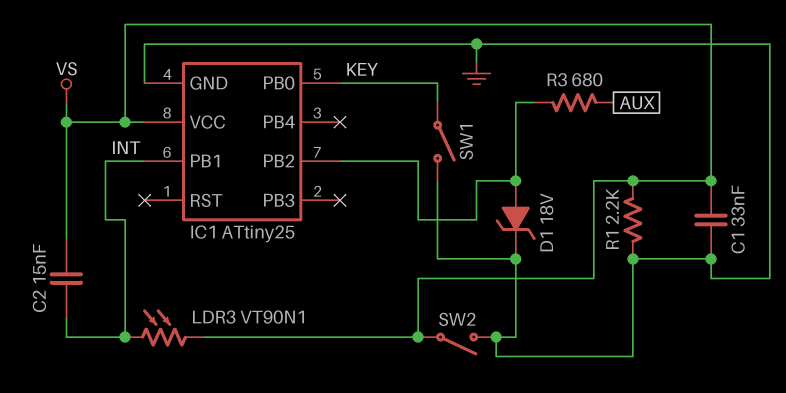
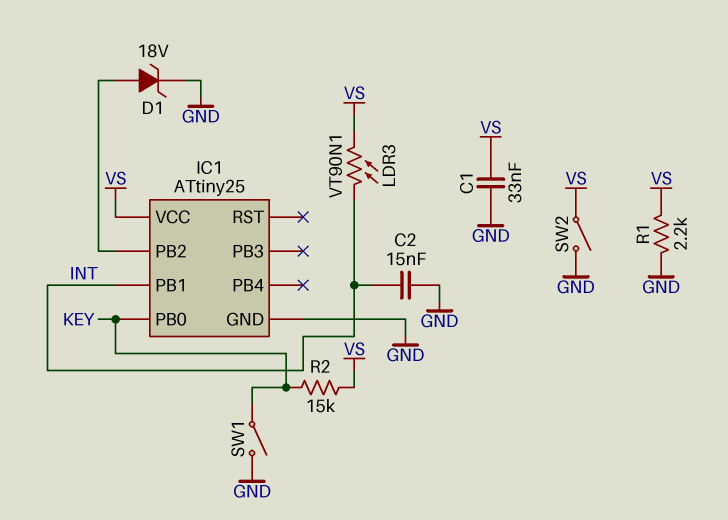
C2: 15nF (INT, VS) -> 15nF (GND, INT)
R2: none -> 15k (KEY, VS)
R3: 680 (AUX, IC1/PB2) -> none

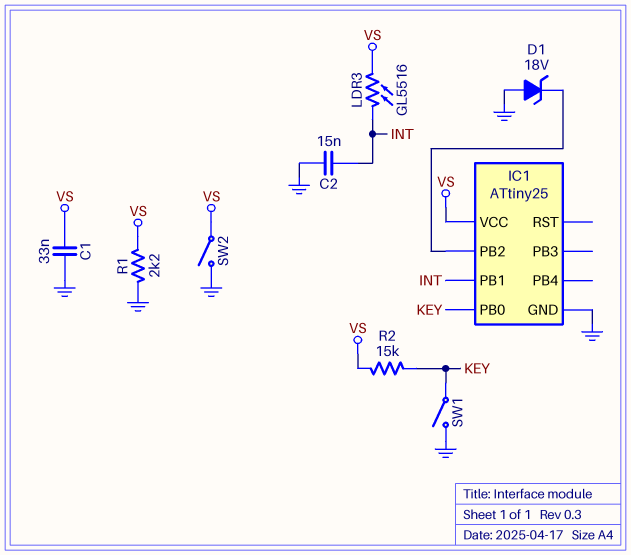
D1: zener 18V (A IC1/PB2, K GND) -> zener 18V (A GND, K IC1/PB2)
LDR3: VT90N1 (INT, VS) -> GL5516 (INT, VS)

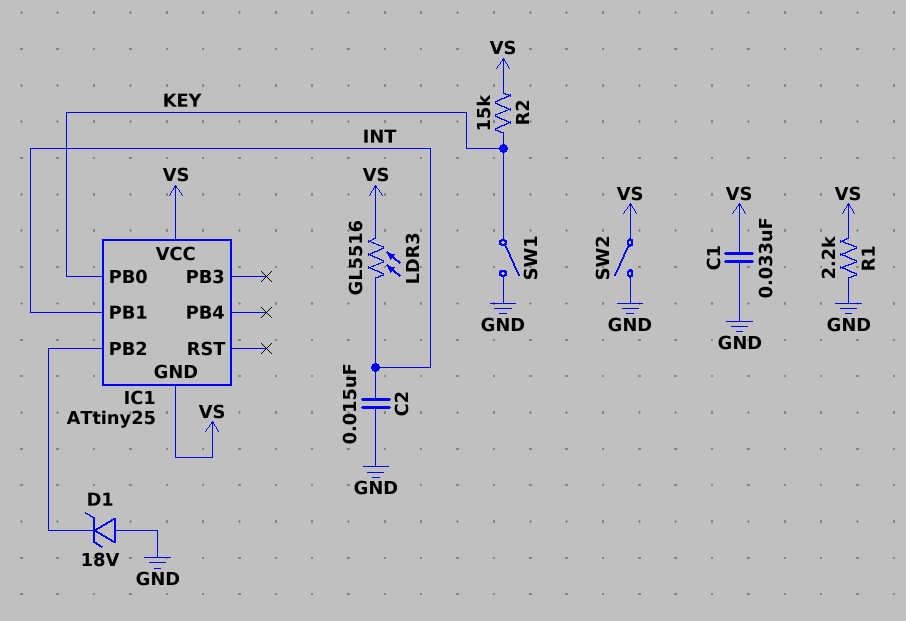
IC1 pin GND: GND -> VS

